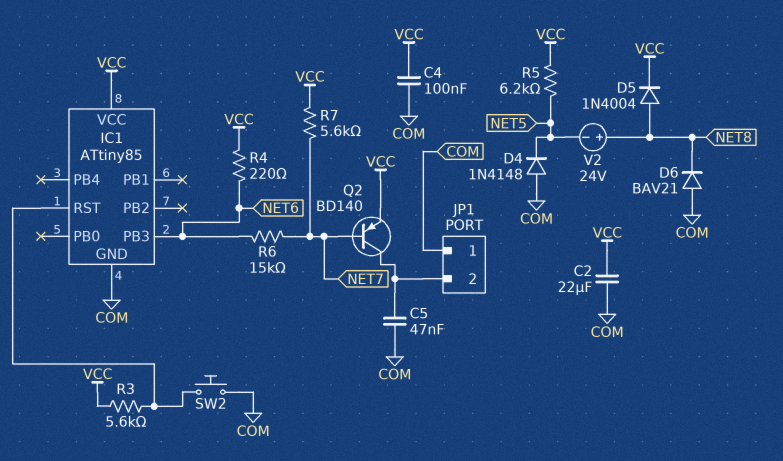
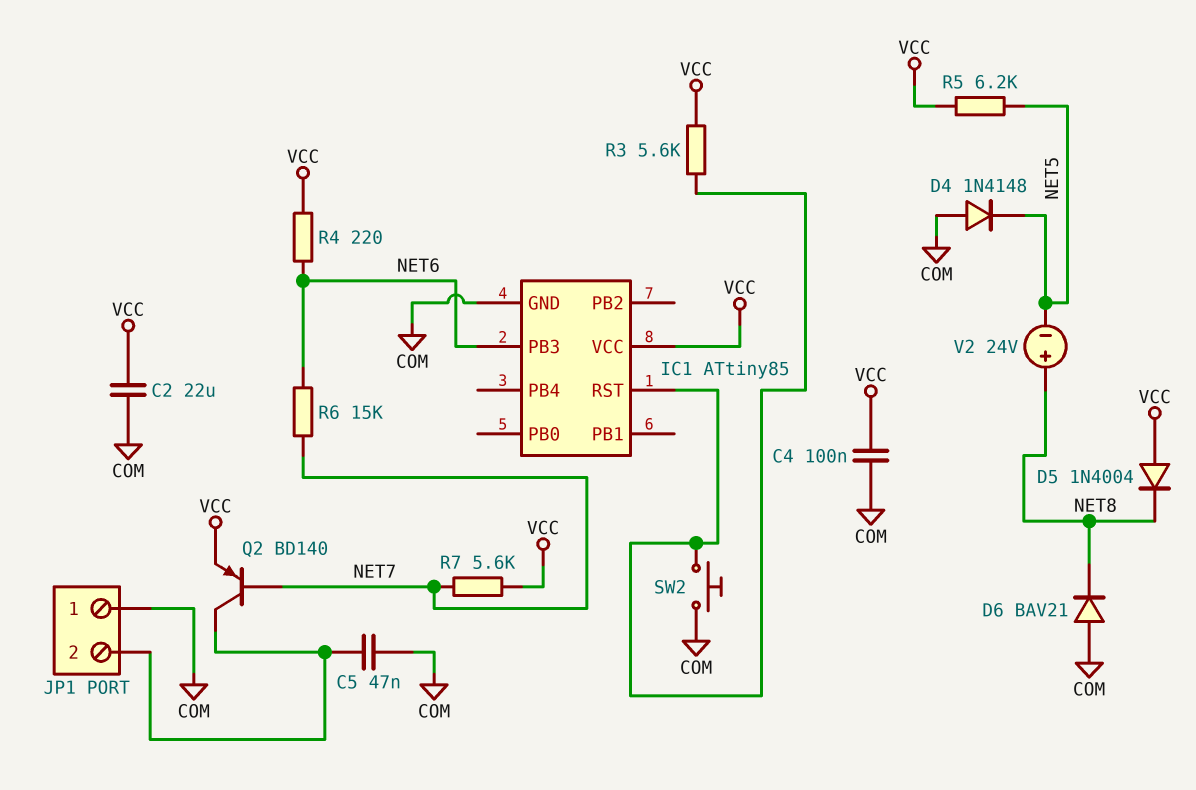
D5: diode 1N4004 (A NET8, K VCC) -> diode 1N4004 (A VCC, K NET8)

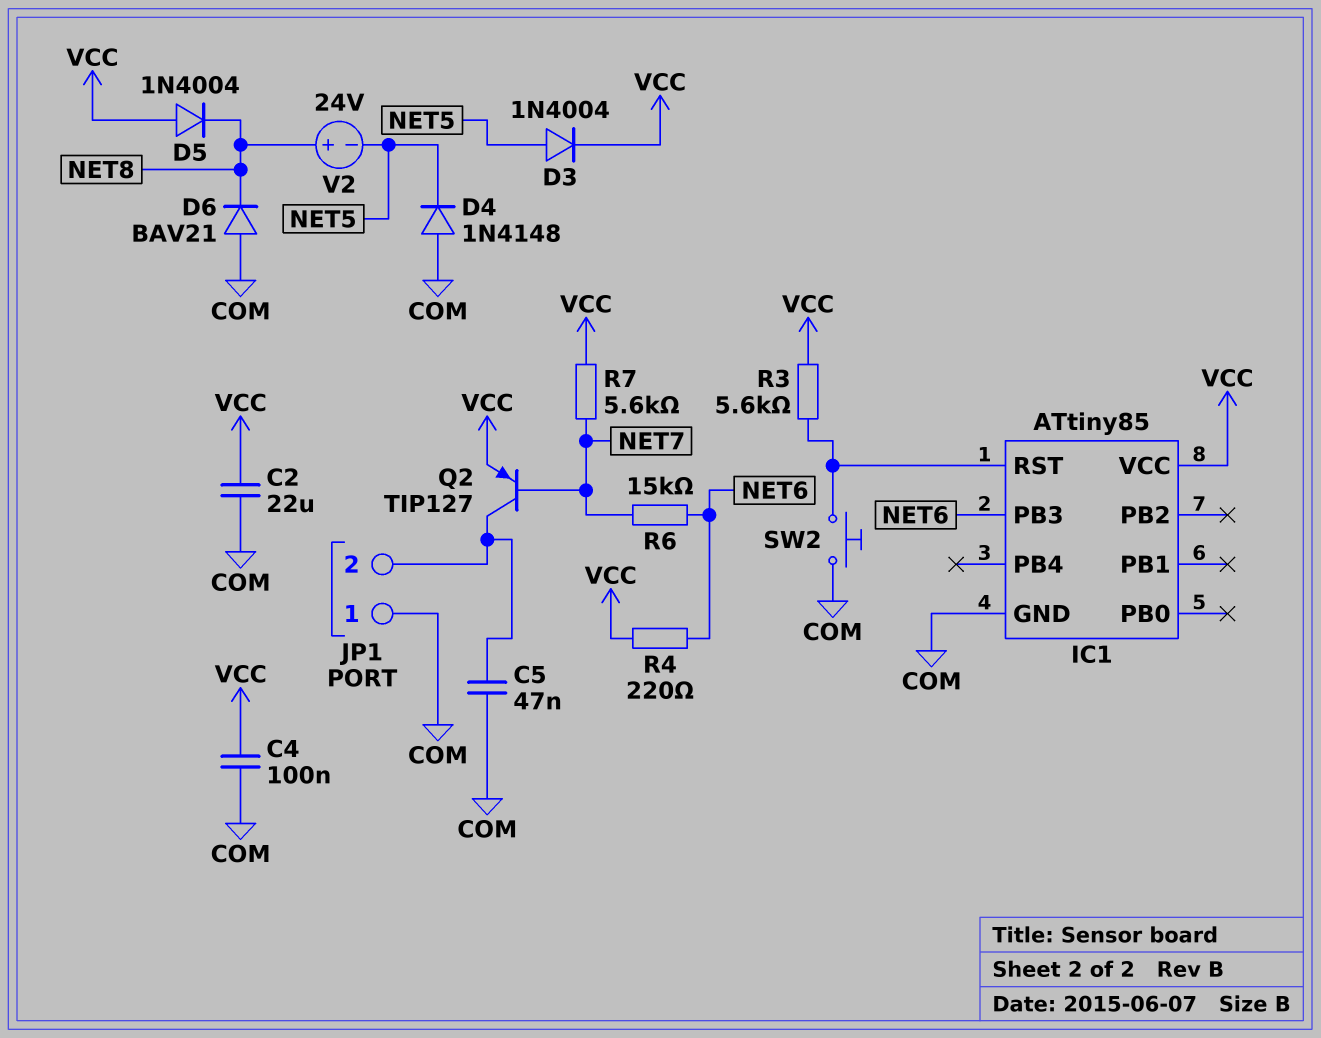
D3: none -> diode 1N4004 (A NET5, K VCC)
Q2: PNP BD140 (B NET7, C JP1/2, E VCC) -> PNP TIP127 (B NET7, C JP1/2, E VCC)
R5: 6.2k (NET5, VCC) -> none

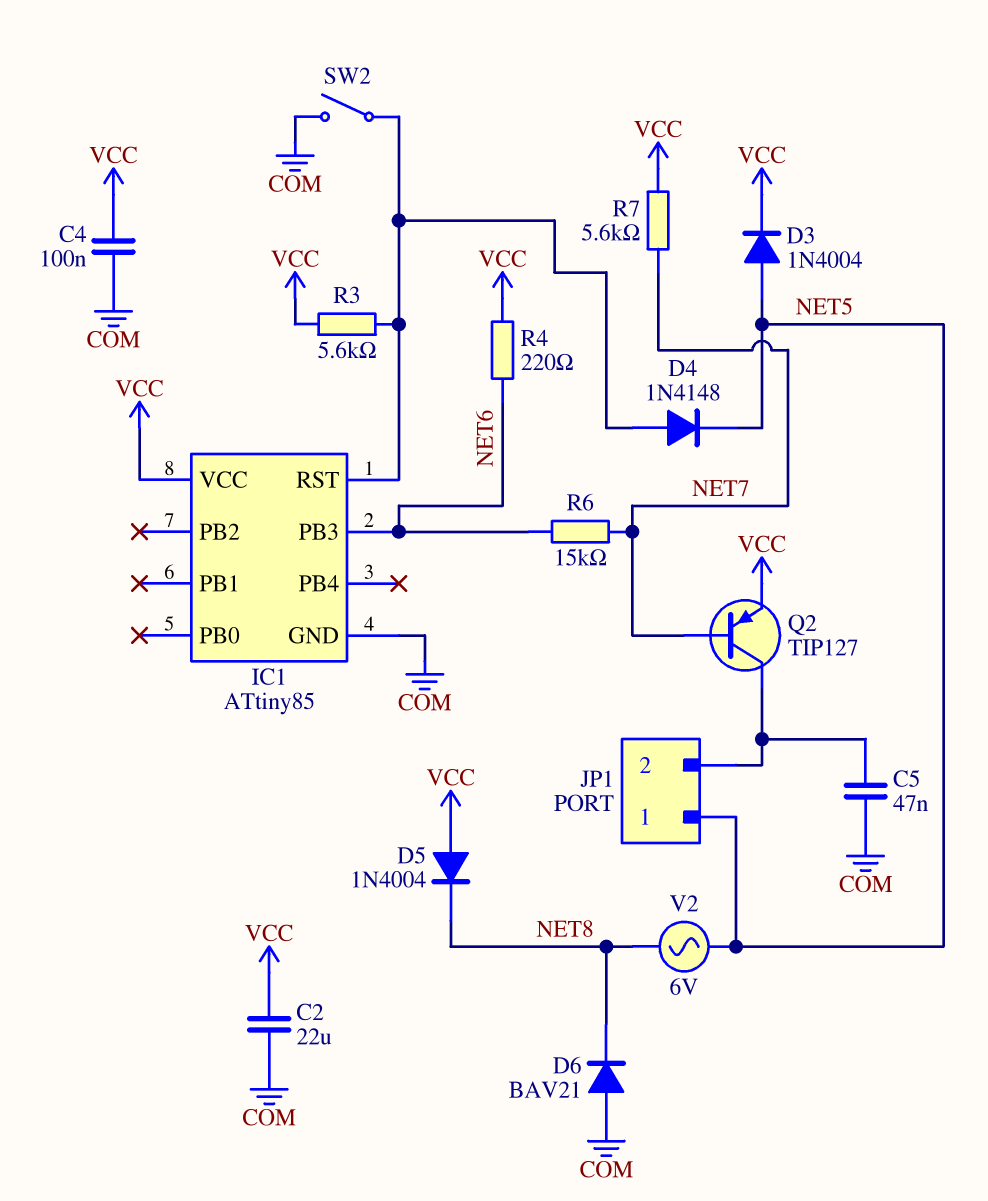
D4: diode 1N4148 (A COM, K NET5) -> diode 1N4148 (A IC1/RST, K NET5)
JP1 pin 1: COM -> NET5
SW2: button (COM, IC1/RST) -> switch (COM, IC1/RST)
V2: 24V (plus NET8, minus NET5) -> AC 6V (NET5, NET8)

